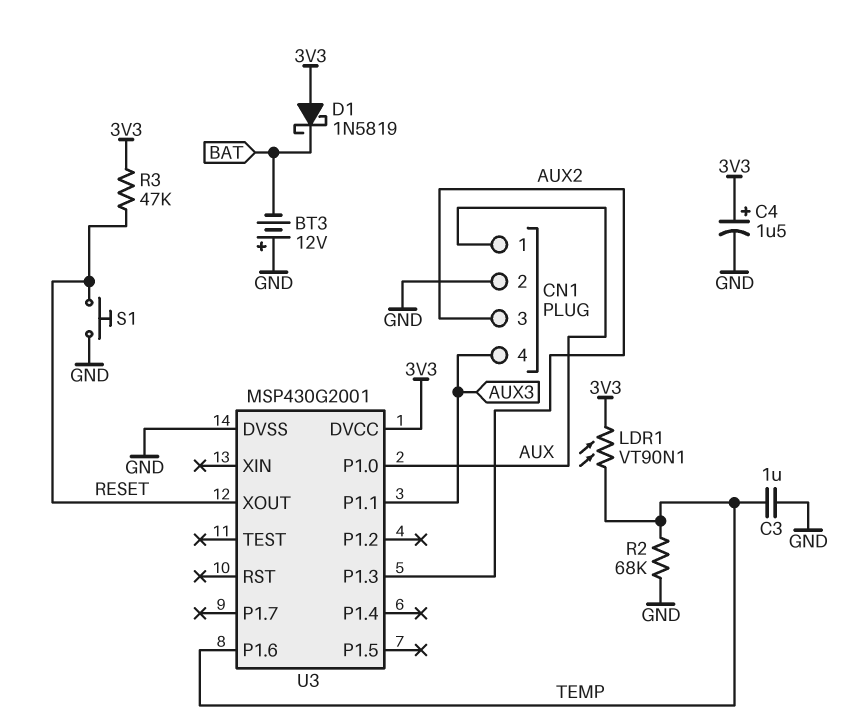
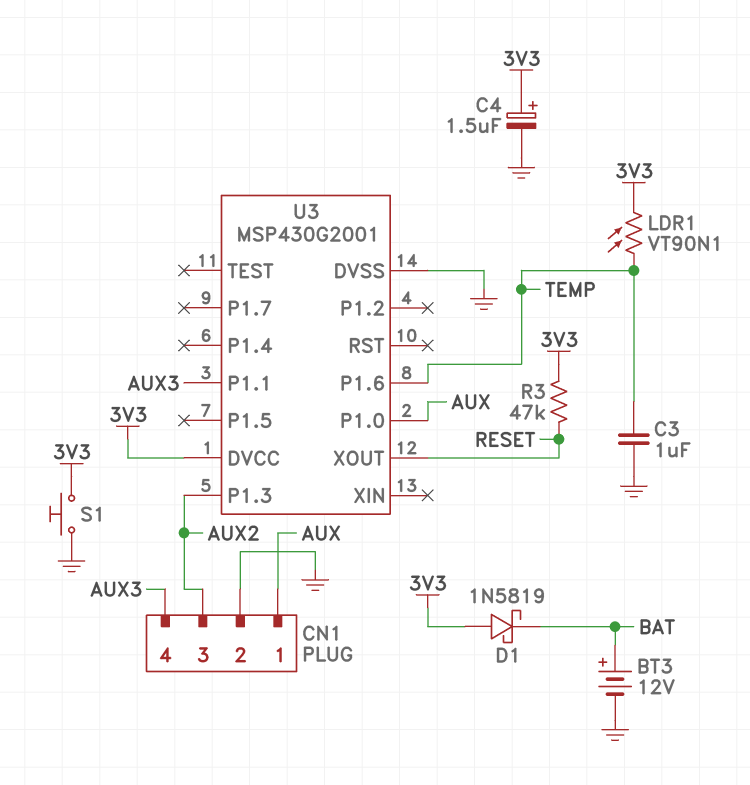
BT3: 12V (plus GND, minus BAT) -> 12V (plus BAT, minus GND)
R2: 68k (GND, TEMP) -> none
S1: button (GND, RESET) -> button (3V3, GND)

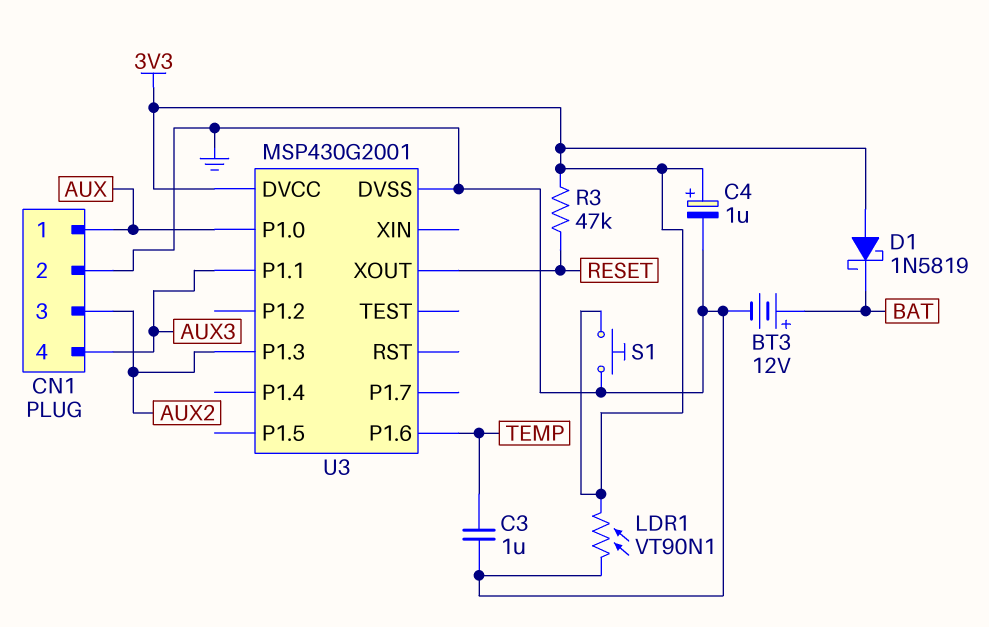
C4: 1.5uF (plus 3V3, minus GND) -> 1uF (plus 3V3, minus GND)
LDR1: VT90N1 (3V3, TEMP) -> VT90N1 (3V3, GND)

